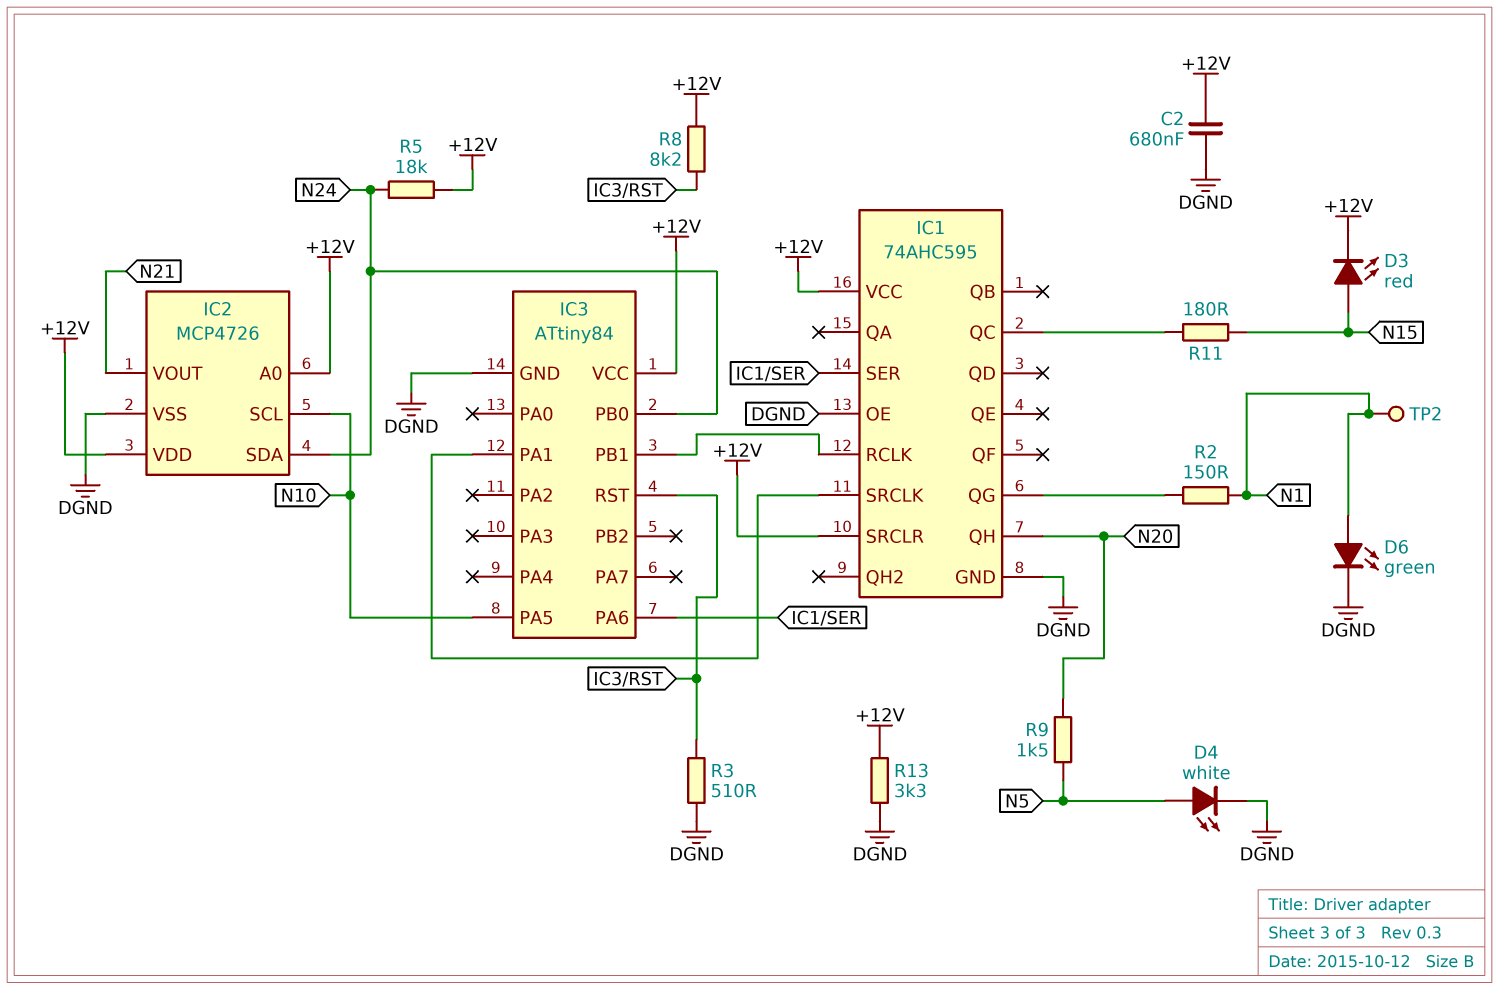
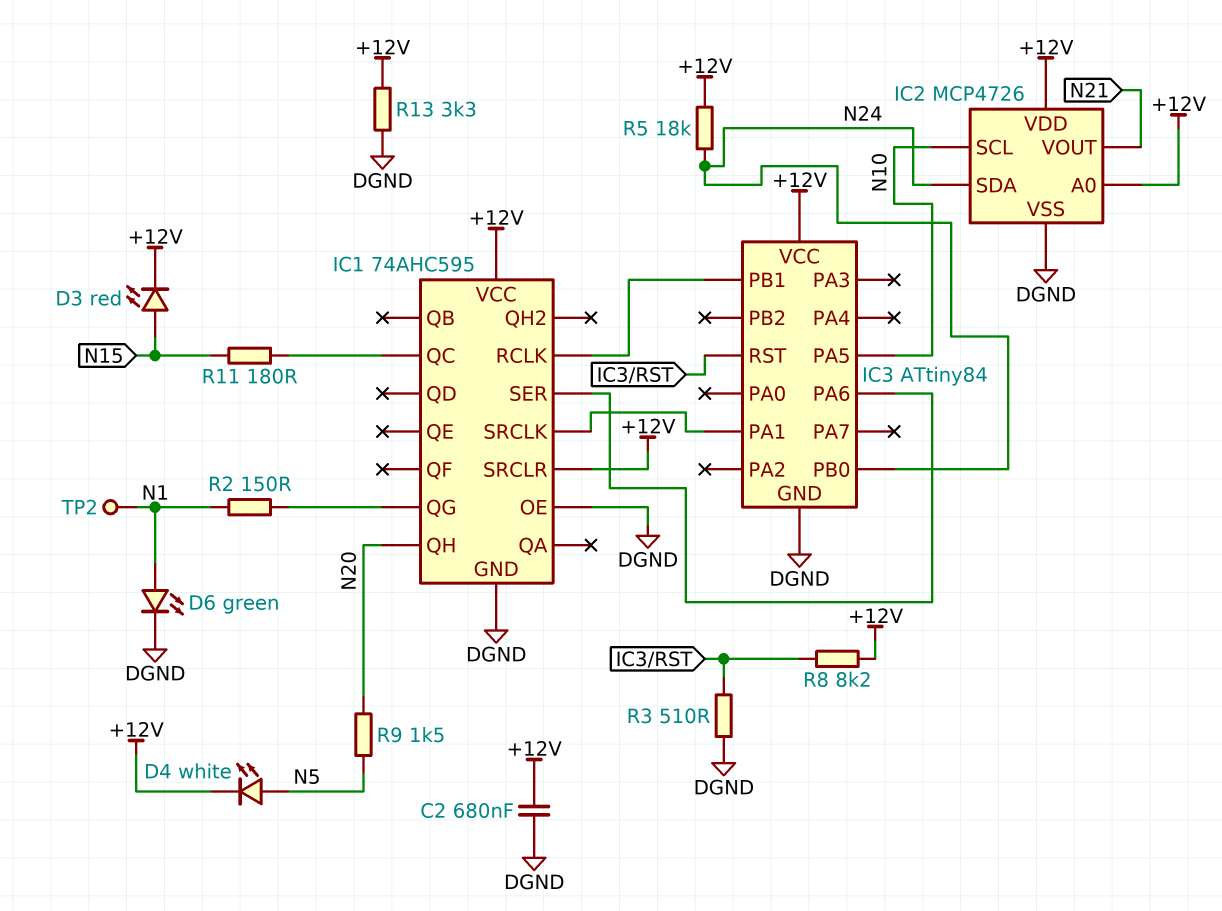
D4: LED white (A N5, K DGND) -> LED white (A N5, K +12V)

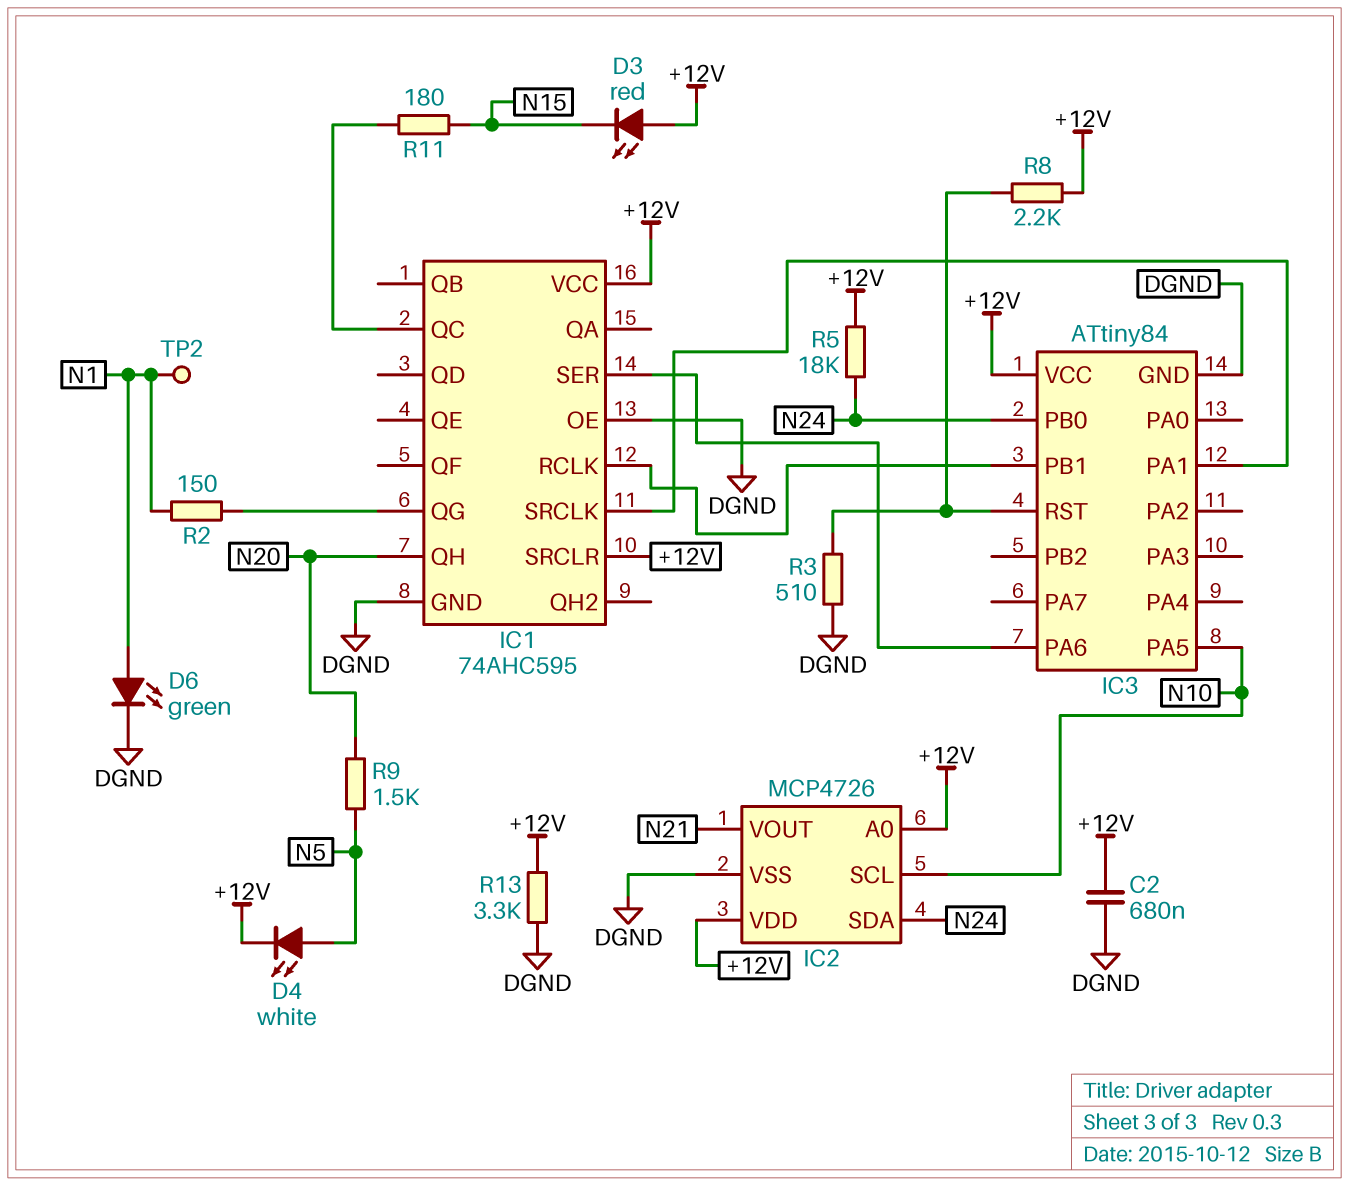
D3: LED red (A N15, K +12V) -> LED red (A +12V, K N15)
R8: 8.2k (+12V, IC3/RST) -> 2.2k (+12V, IC3/RST)

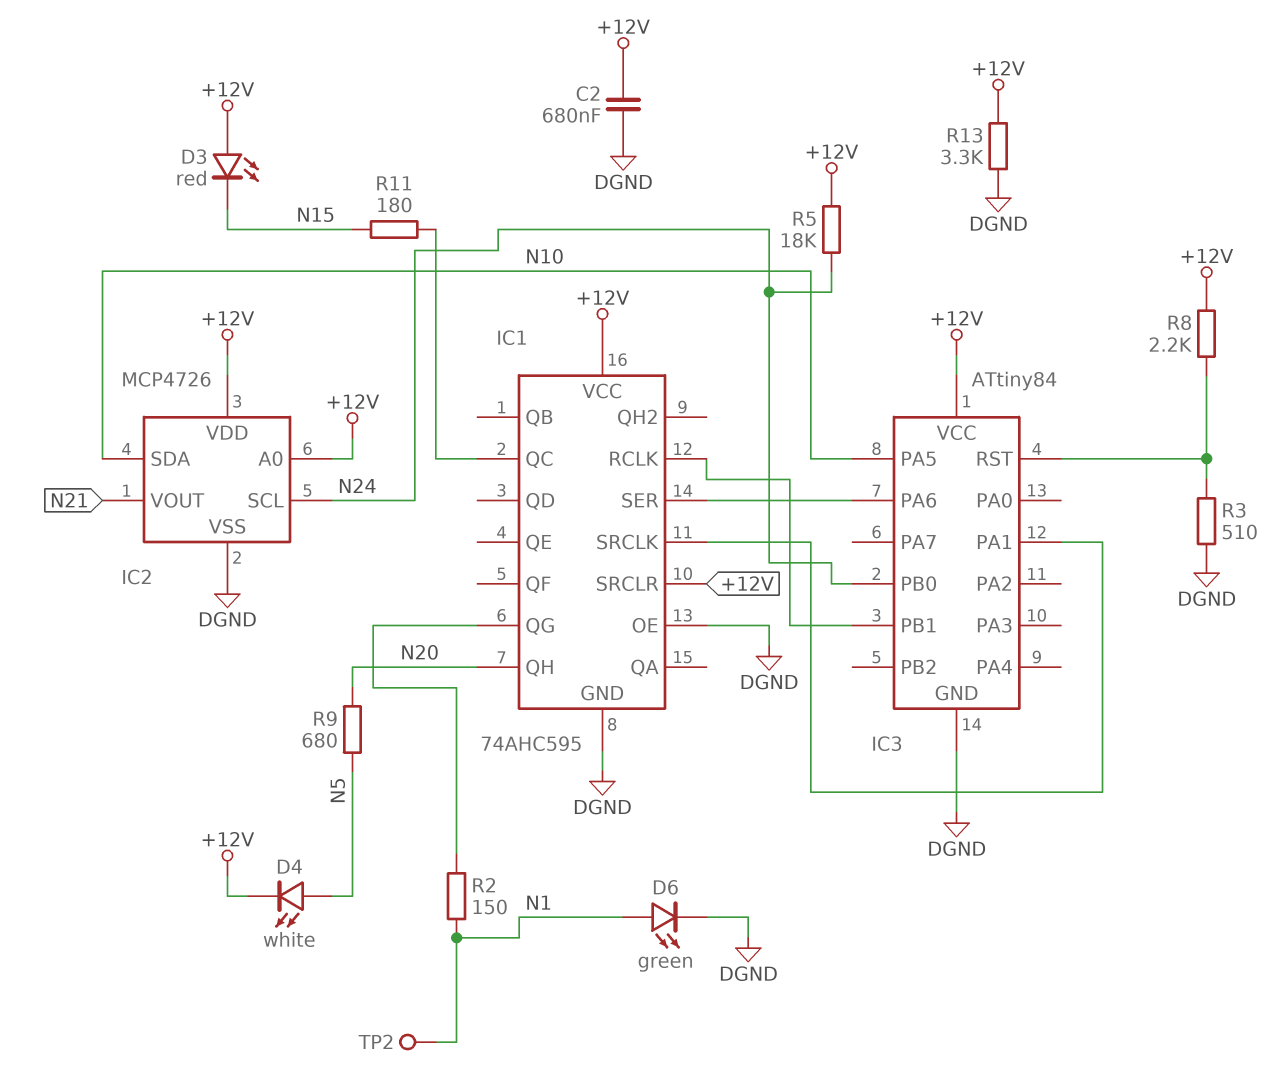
IC2 pin SCL: N10 -> N24
IC2 pin SDA: N24 -> N10
R9: 1.5k (N5, N20) -> 680 (N5, N20)

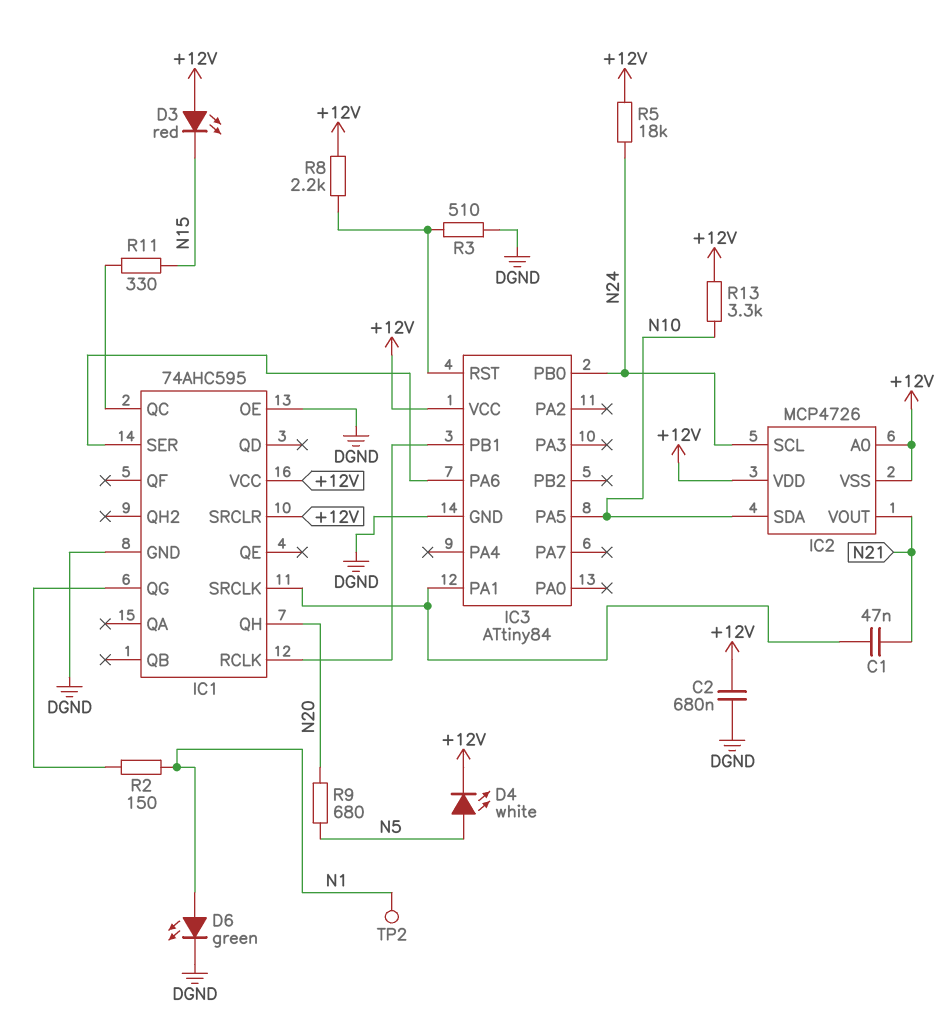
C1: none -> 47nF (IC1/SRCLK, N21)
IC2 pin VSS: DGND -> +12V
R11: 180 (IC1/QC, N15) -> 330 (IC1/QC, N15)
R13: 3.3k (+12V, DGND) -> 3.3k (+12V, N10)

